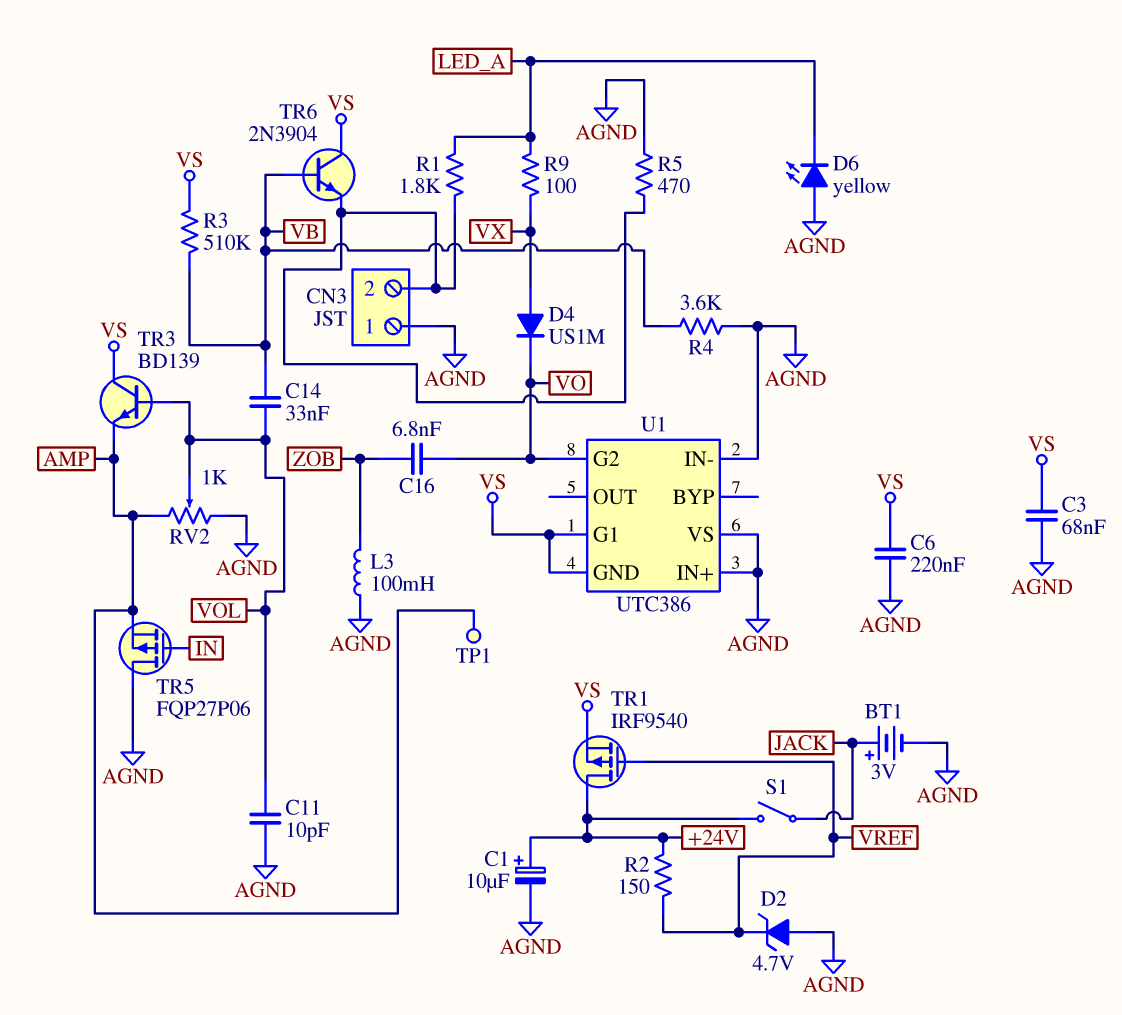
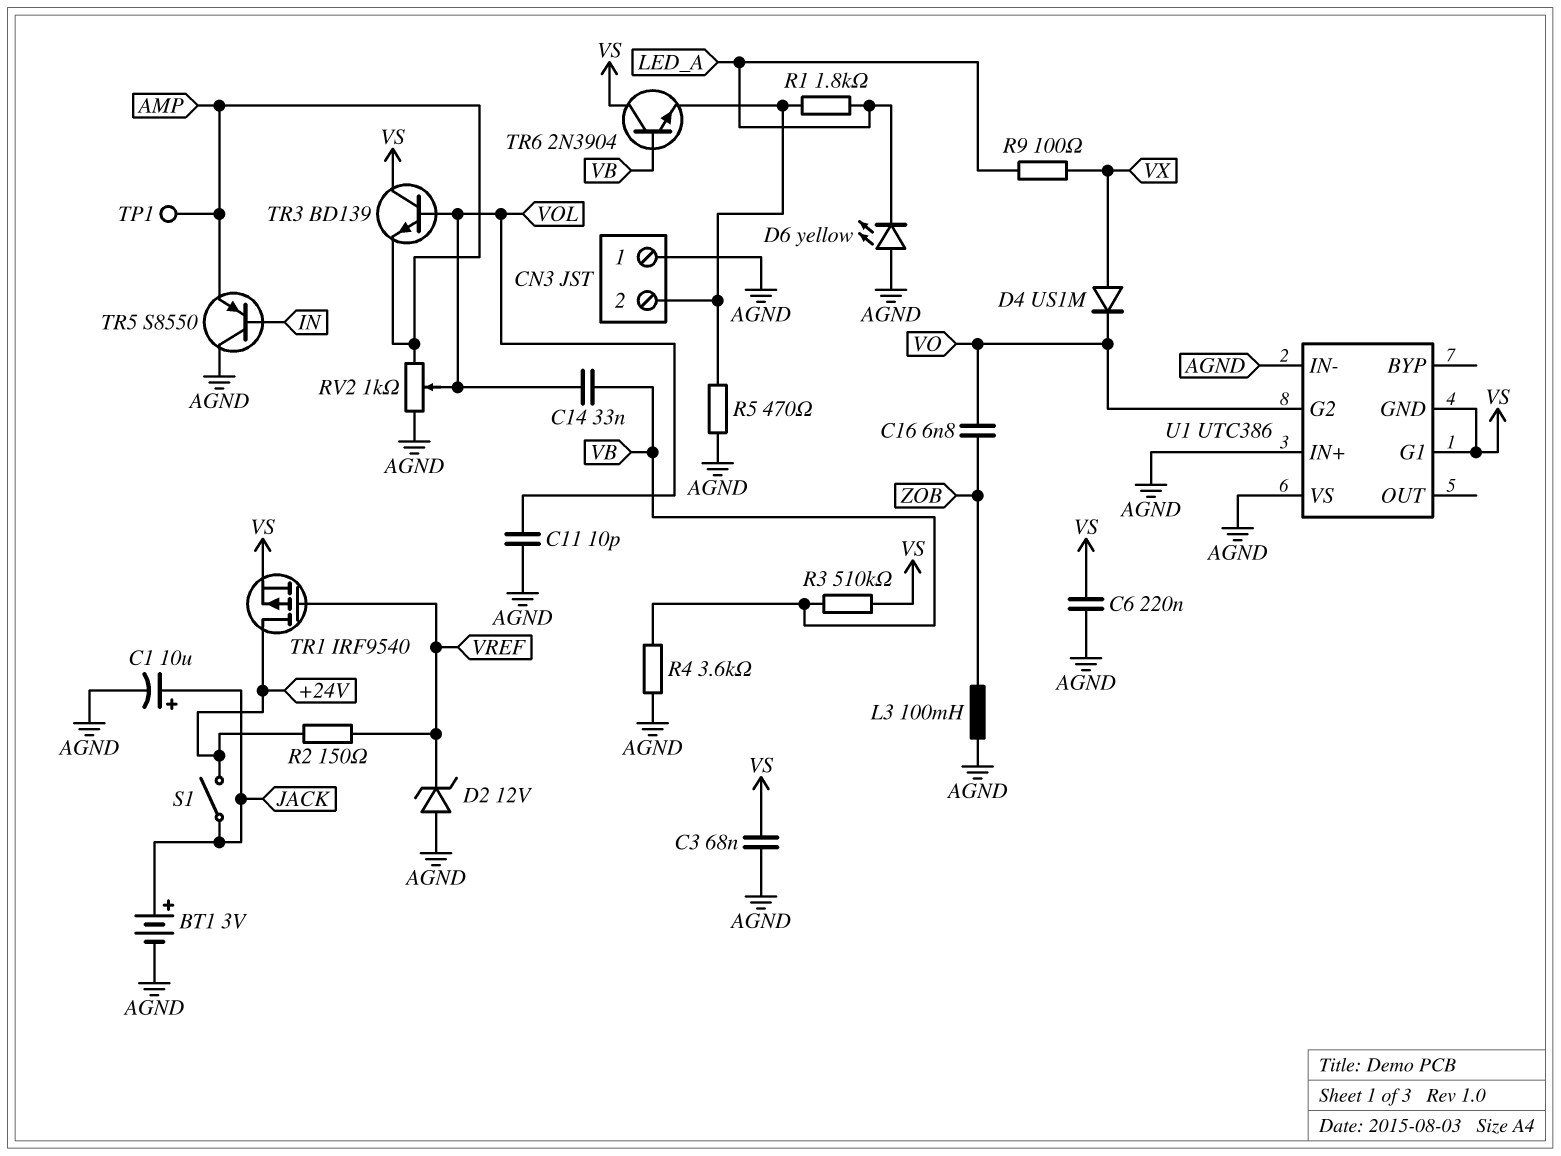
C1: 10uF (plus +24V, minus AGND) -> 10uF (plus JACK, minus AGND)
D2: zener 4.7V (A AGND, K VREF) -> zener 12V (A AGND, K VREF)
TR5: PMOS FQP27P06 (G IN, D AGND, S AMP) -> PNP S8550 (B IN, C AGND, E AMP)

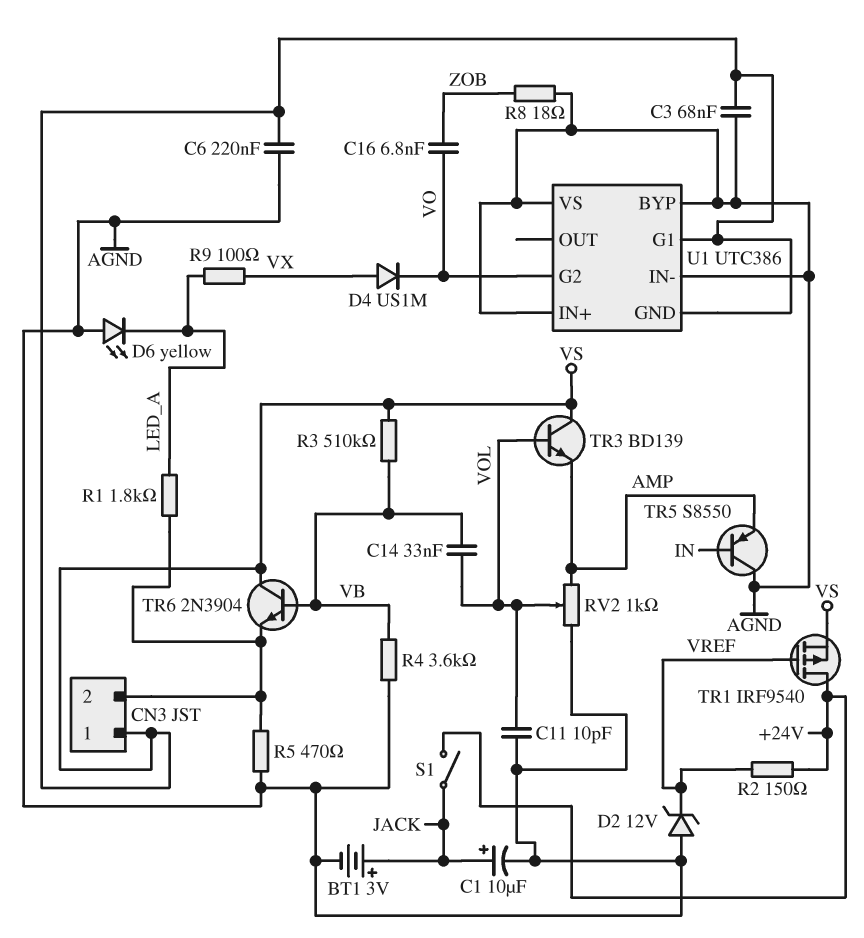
CN3 pin 1: AGND -> VS
L3: 100mH (AGND, ZOB) -> none
R8: none -> 18 (AGND, ZOB)
TP1: test point (AMP) -> none
U1 pin BYP: none -> AGND

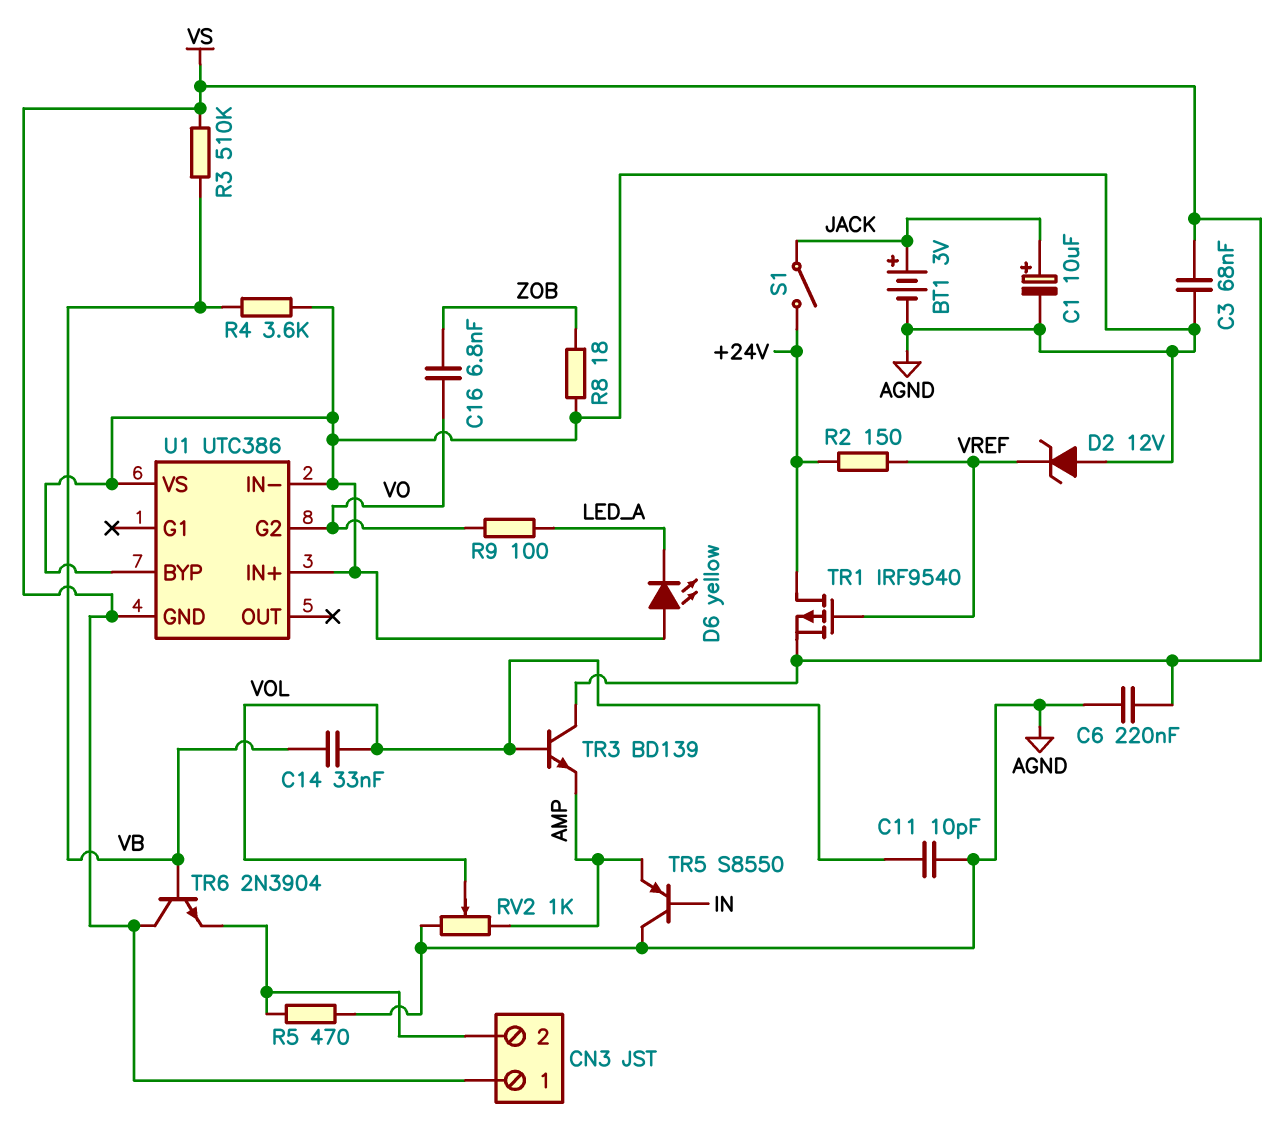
D4: diode US1M (A VX, K VO) -> none
R1: 1.8k (CN3/2, LED_A) -> none
R9: 100 (LED_A, VX) -> 100 (LED_A, VO)
U1 pin G1: VS -> none

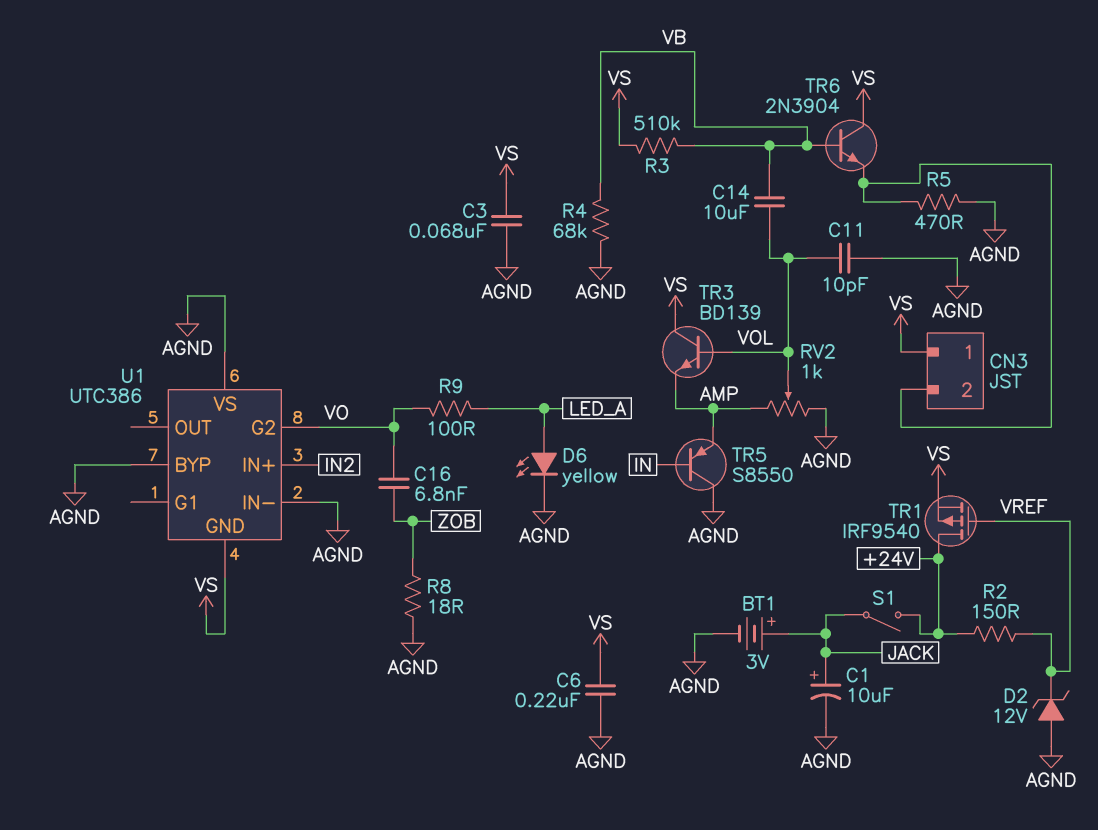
C14: 33nF (VB, VOL) -> 10uF (VB, VOL)
D6: LED yellow (A AGND, K LED_A) -> LED yellow (A LED_A, K AGND)
R4: 3.6k (AGND, VB) -> 68k (AGND, VB)
U1 pin IN+: AGND -> IN2

